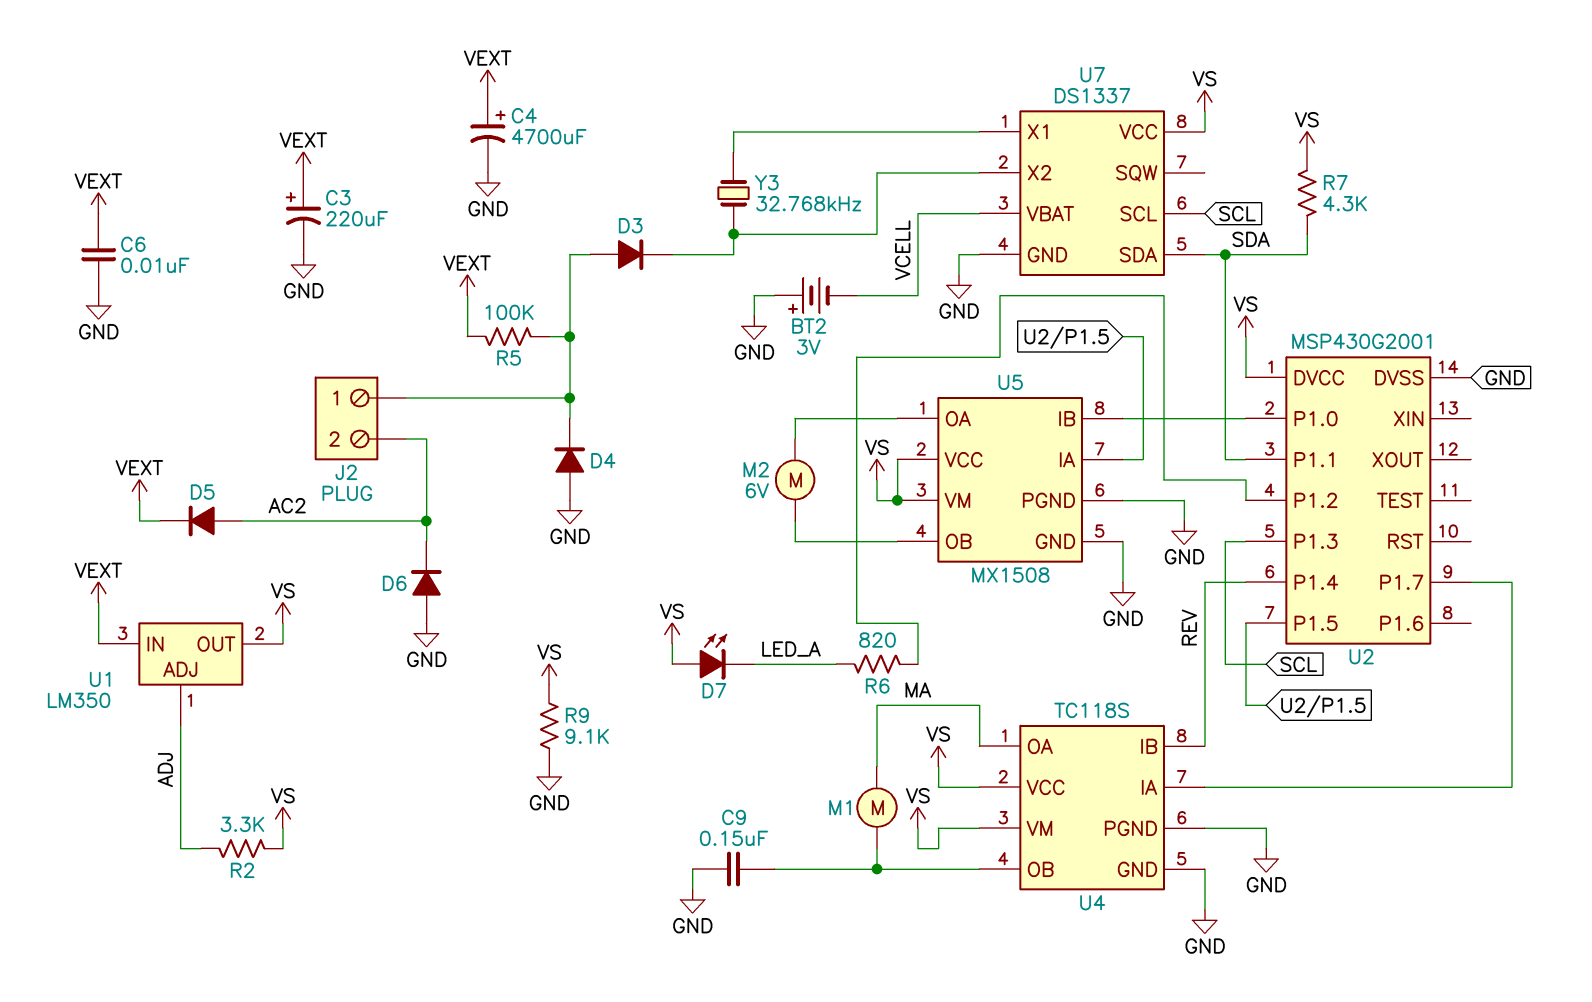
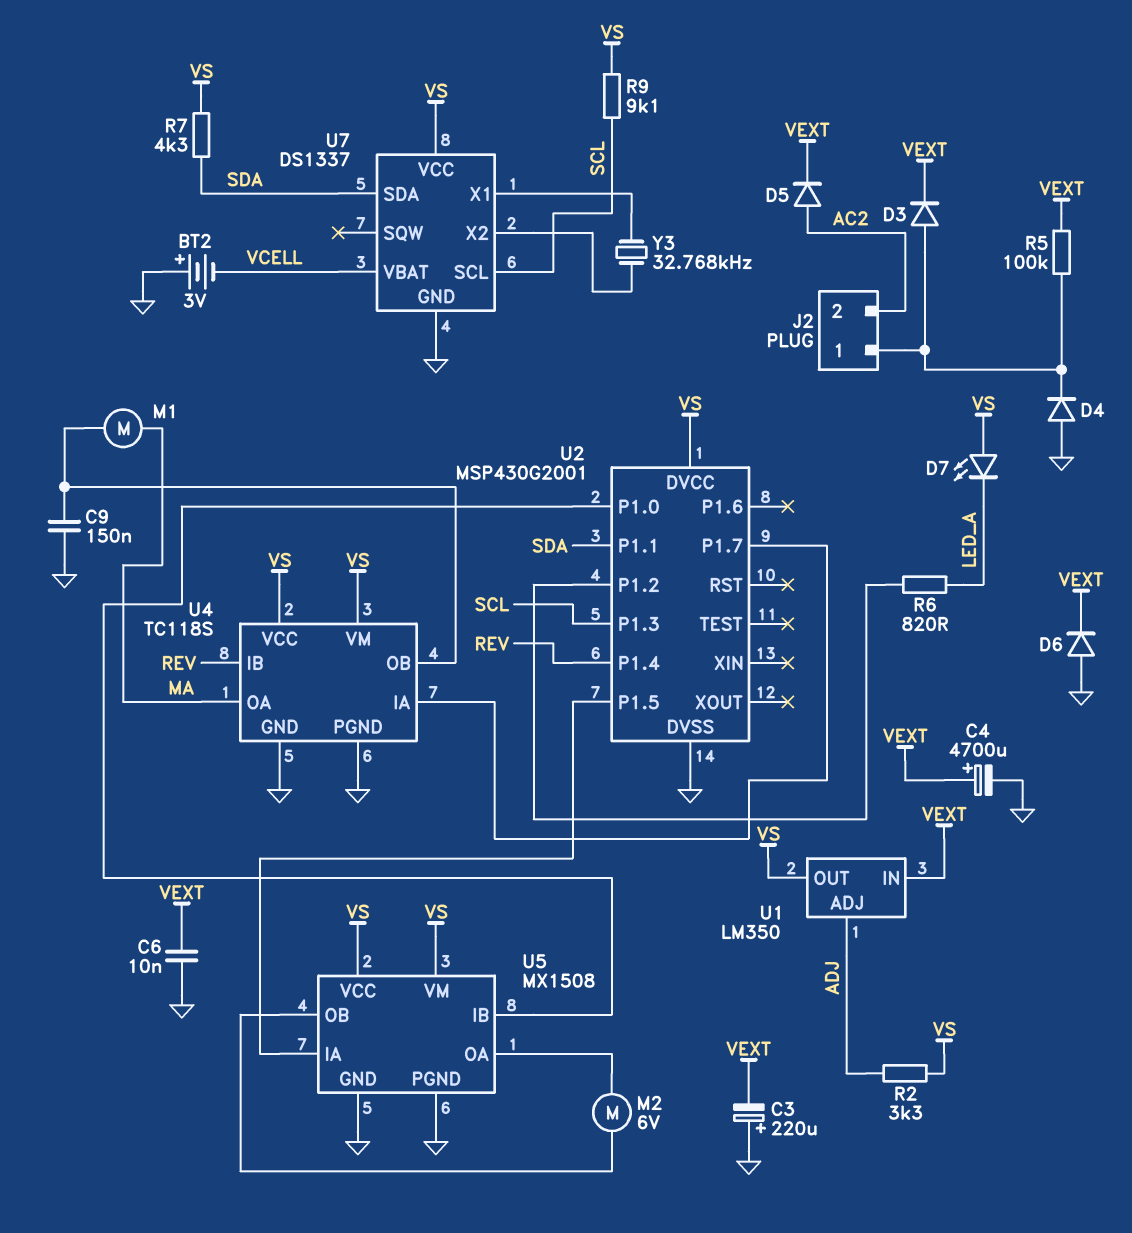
C3: 220uF (plus VEXT, minus GND) -> 220uF (plus GND, minus VEXT)
D3: diode (A J2/1, K U7/X2) -> diode (A J2/1, K VEXT)
D6: diode (A GND, K AC2) -> diode (A GND, K VEXT)
R9: 9.1k (GND, VS) -> 9.1k (SCL, VS)

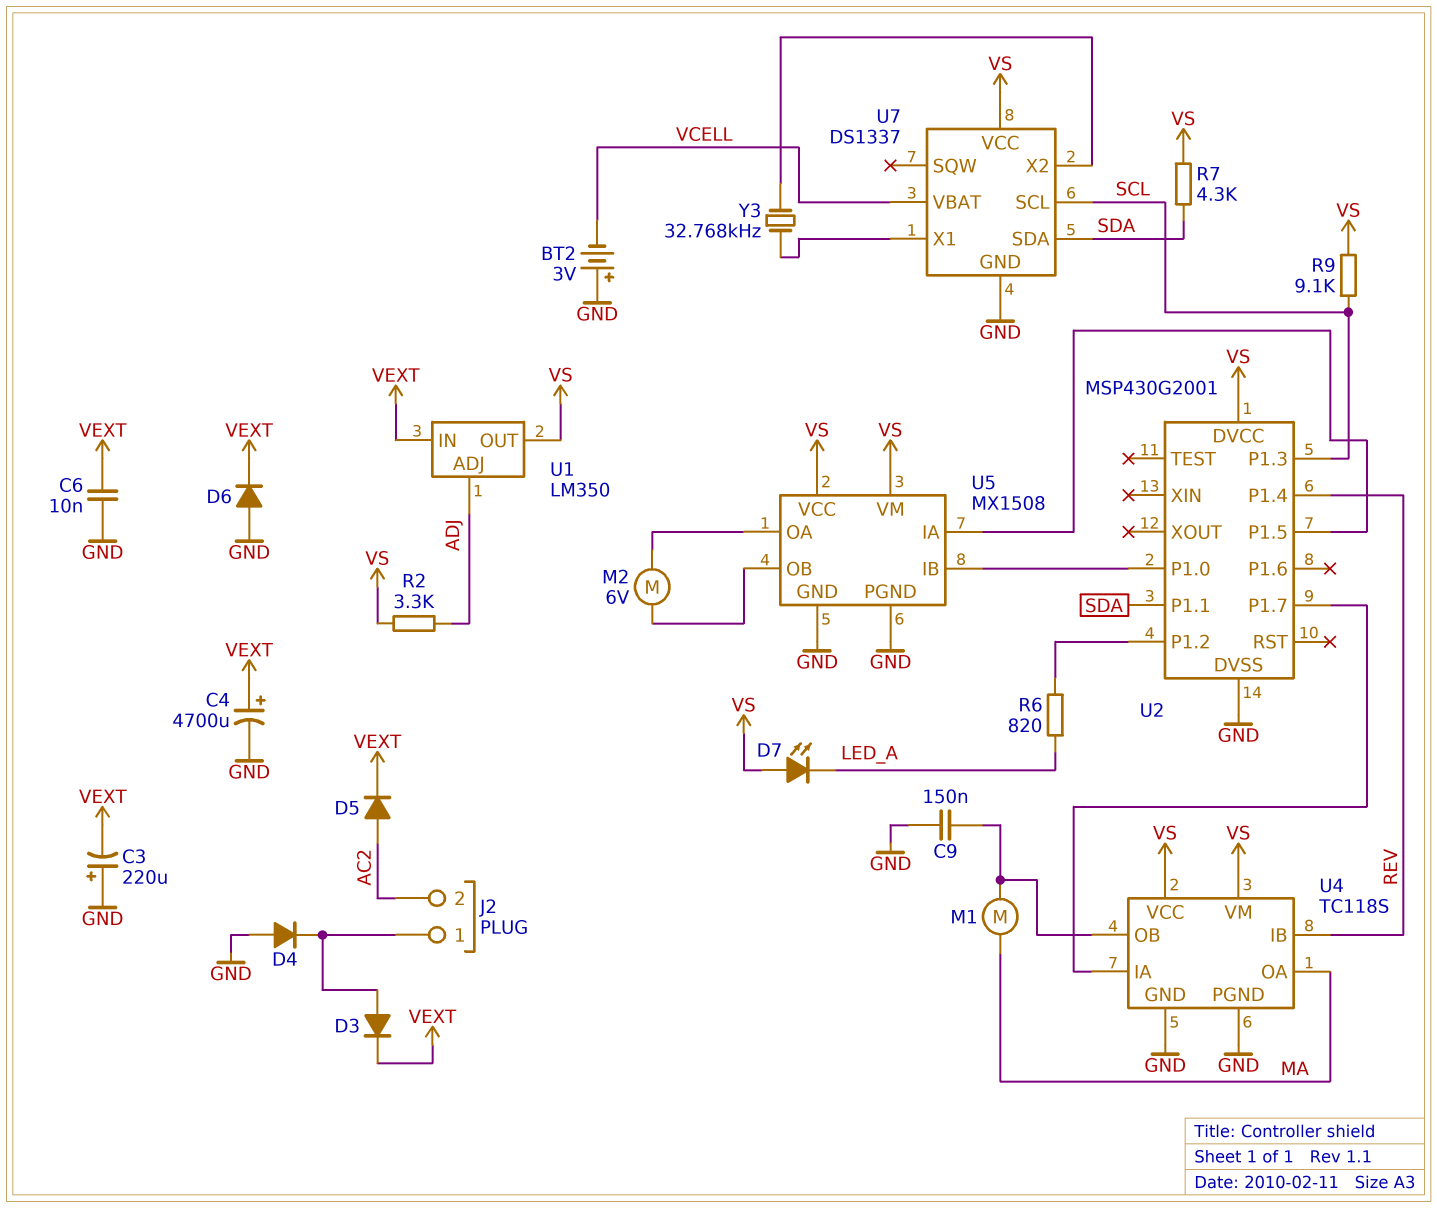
R5: 100k (J2/1, VEXT) -> none

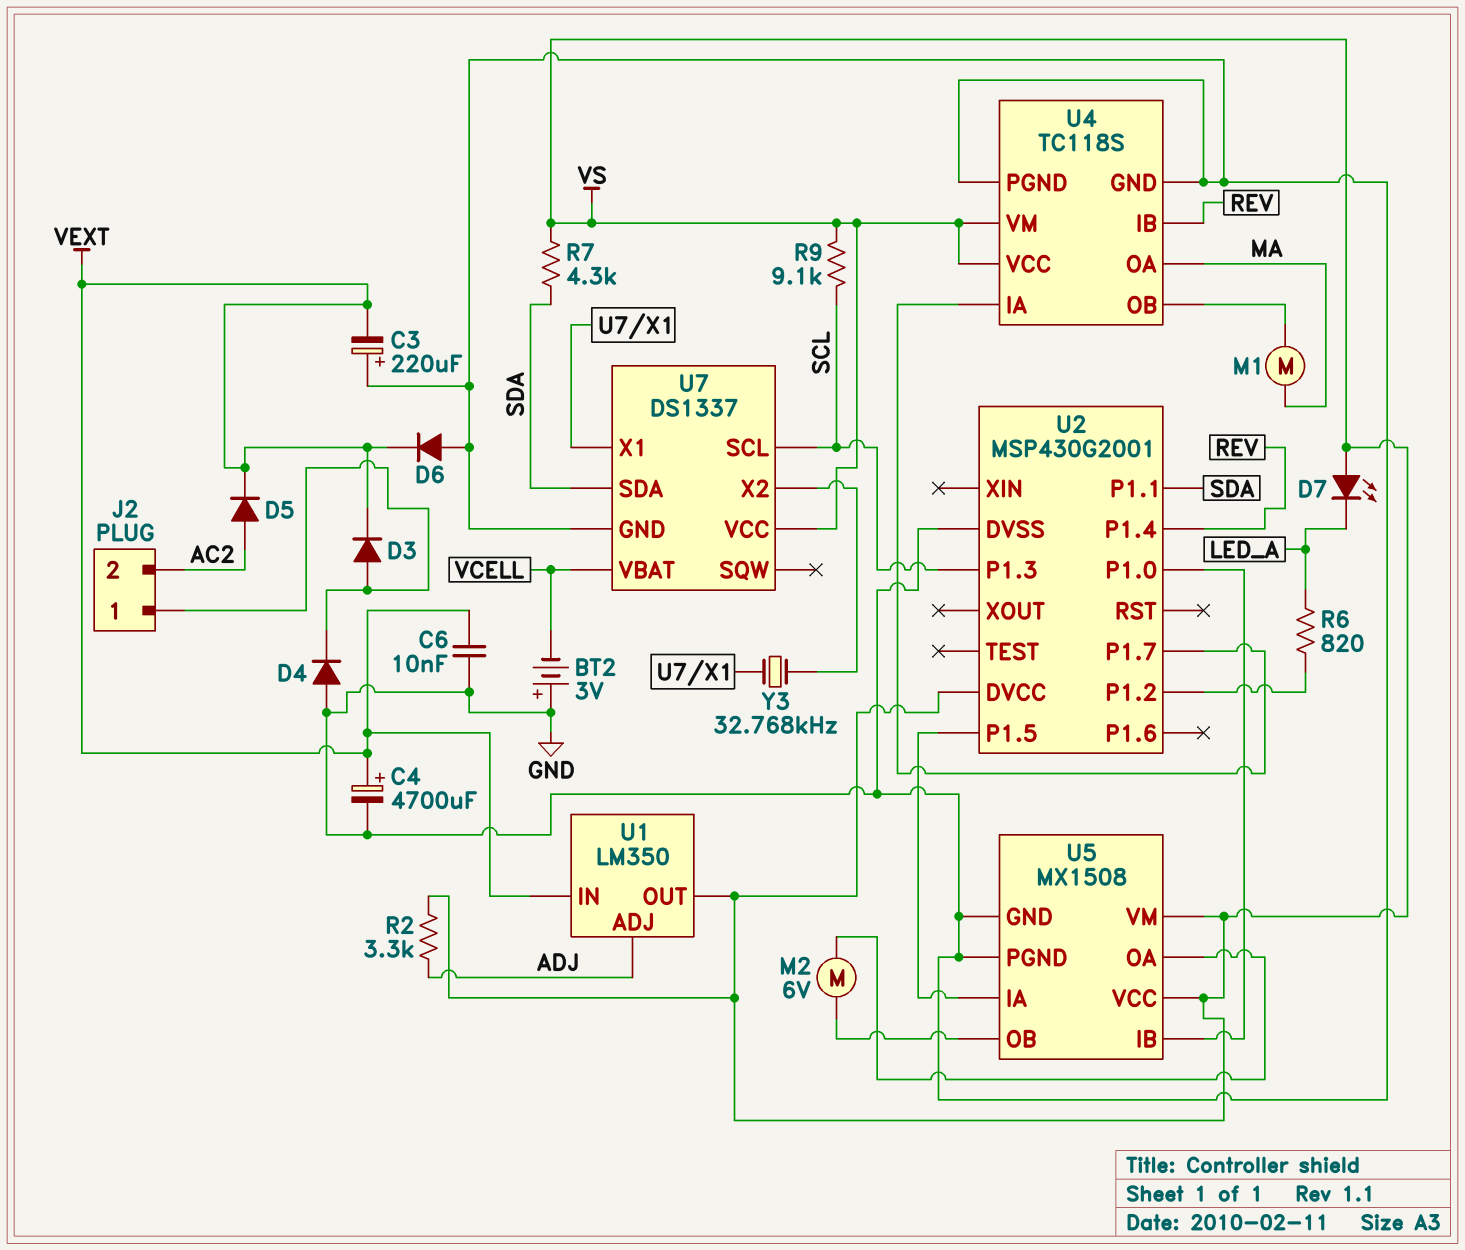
C9: 150nF (GND, U4/OB) -> none

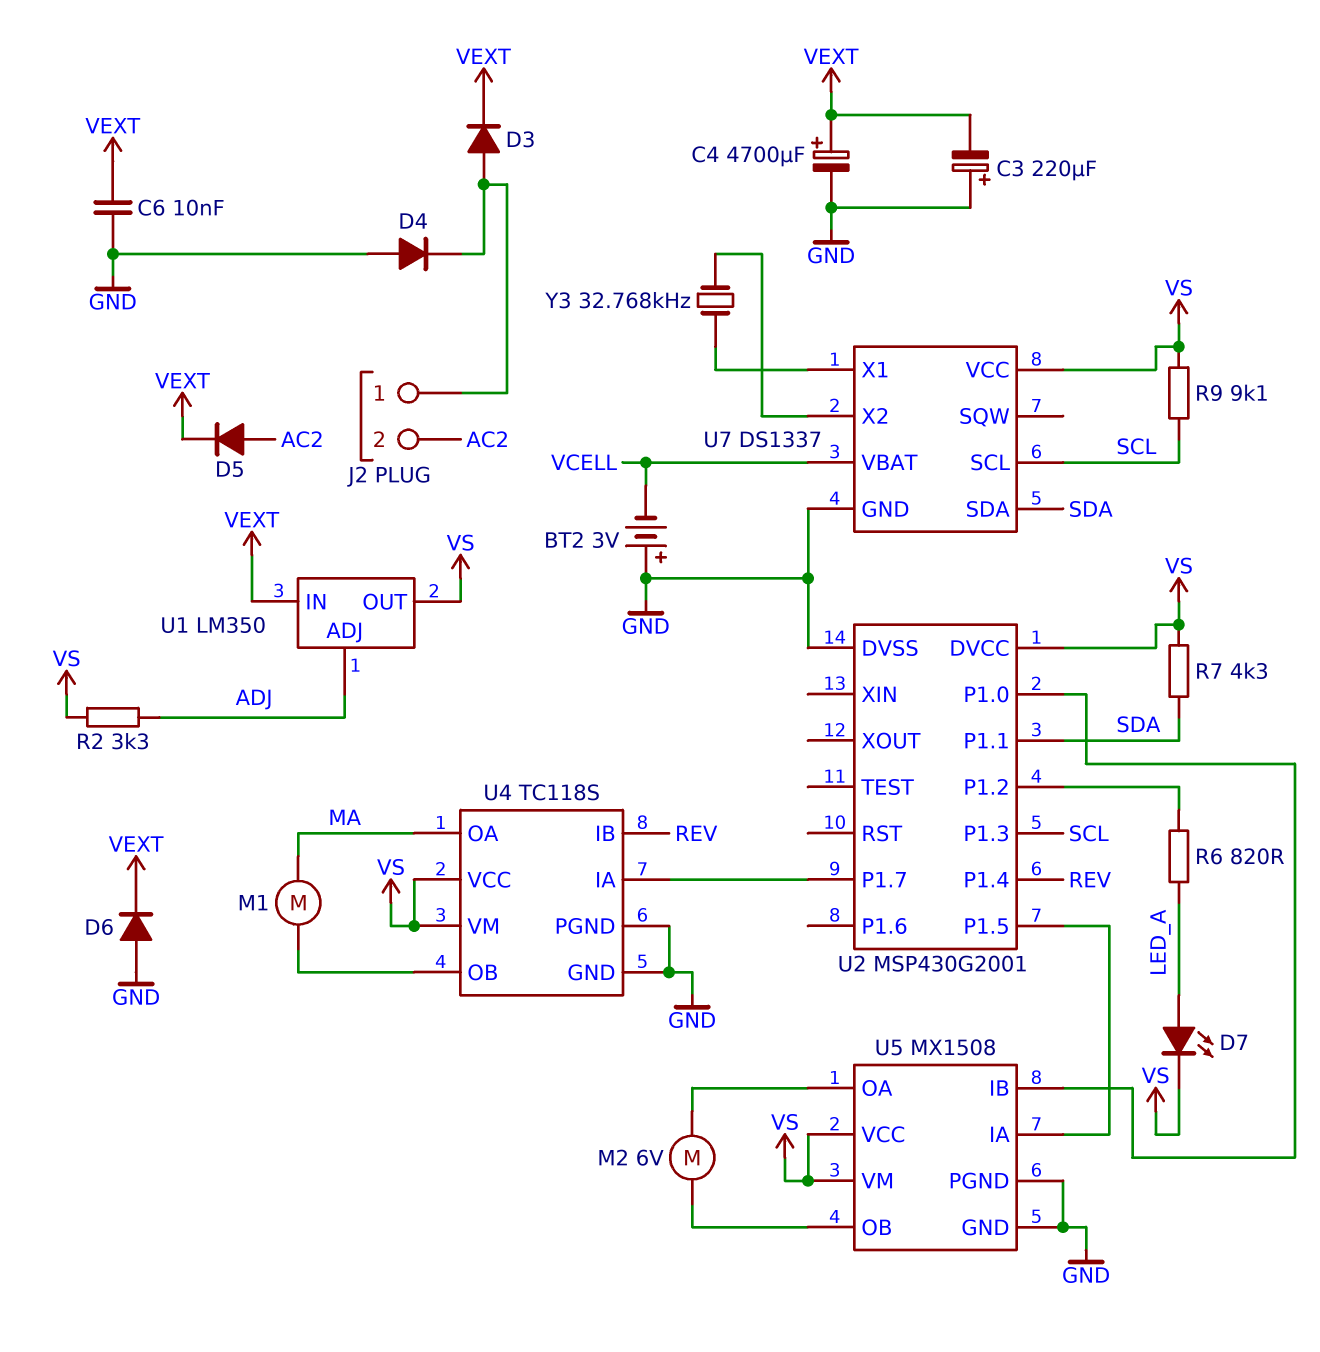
D7: LED (A VS, K LED_A) -> LED (A LED_A, K VS)

